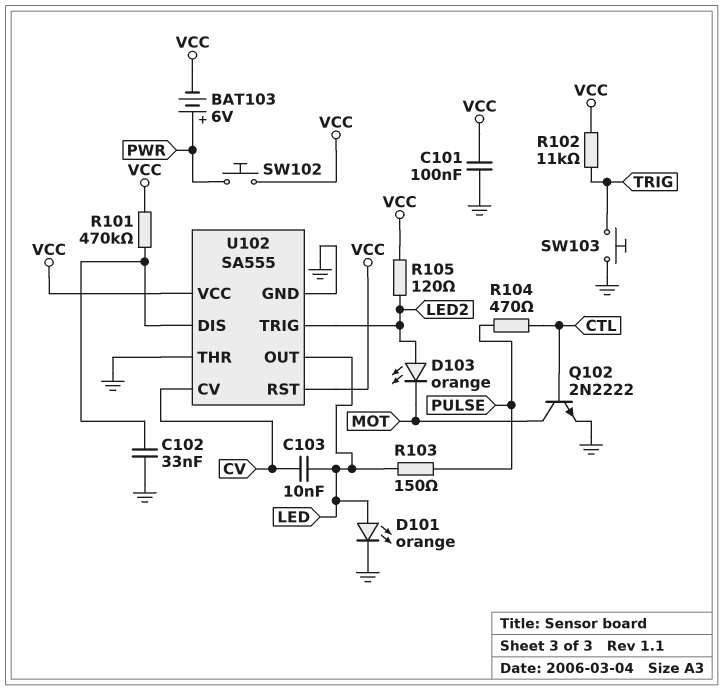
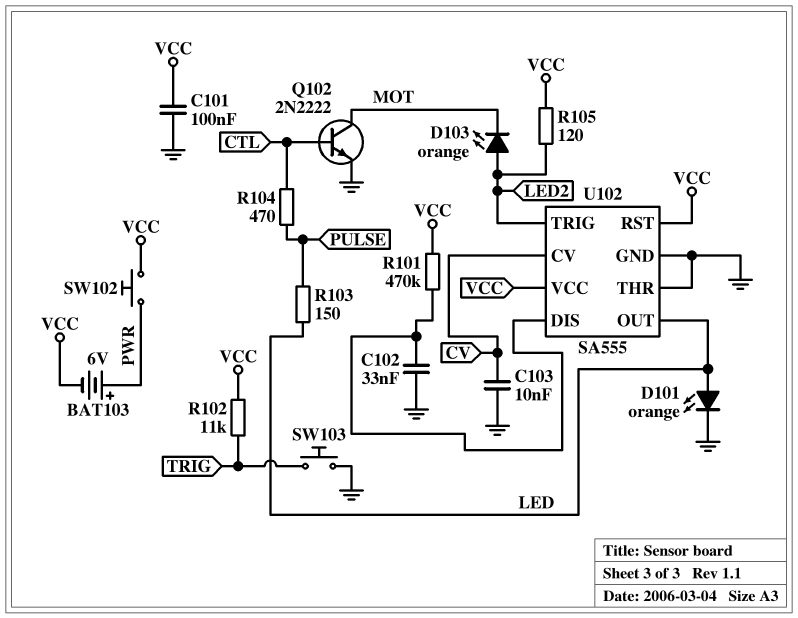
C103: 10nF (CV, LED) -> 10nF (CV, GND)

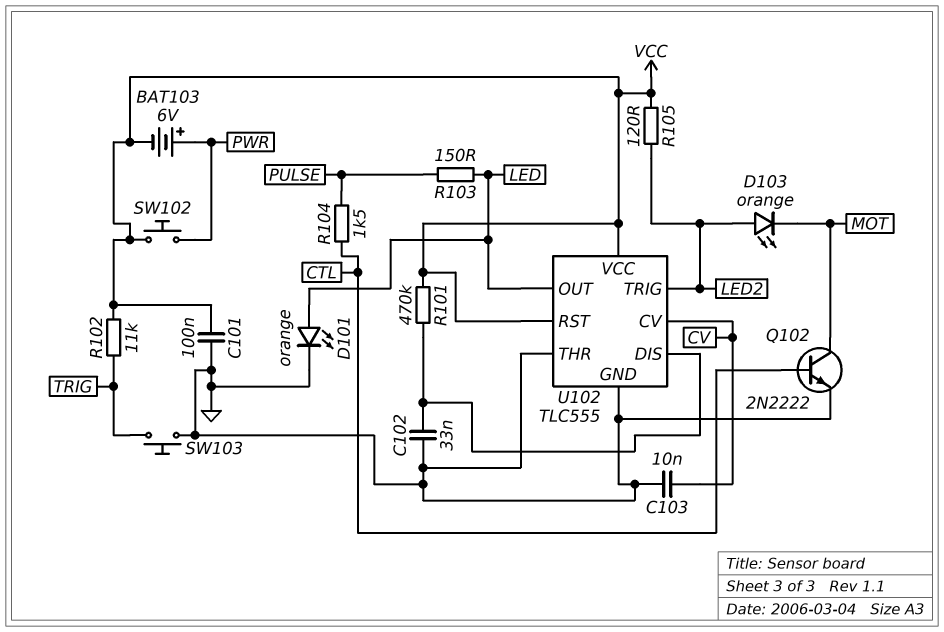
R104: 470 (CTL, PULSE) -> 1.5k (CTL, PULSE)
U102: SA555 -> TLC555

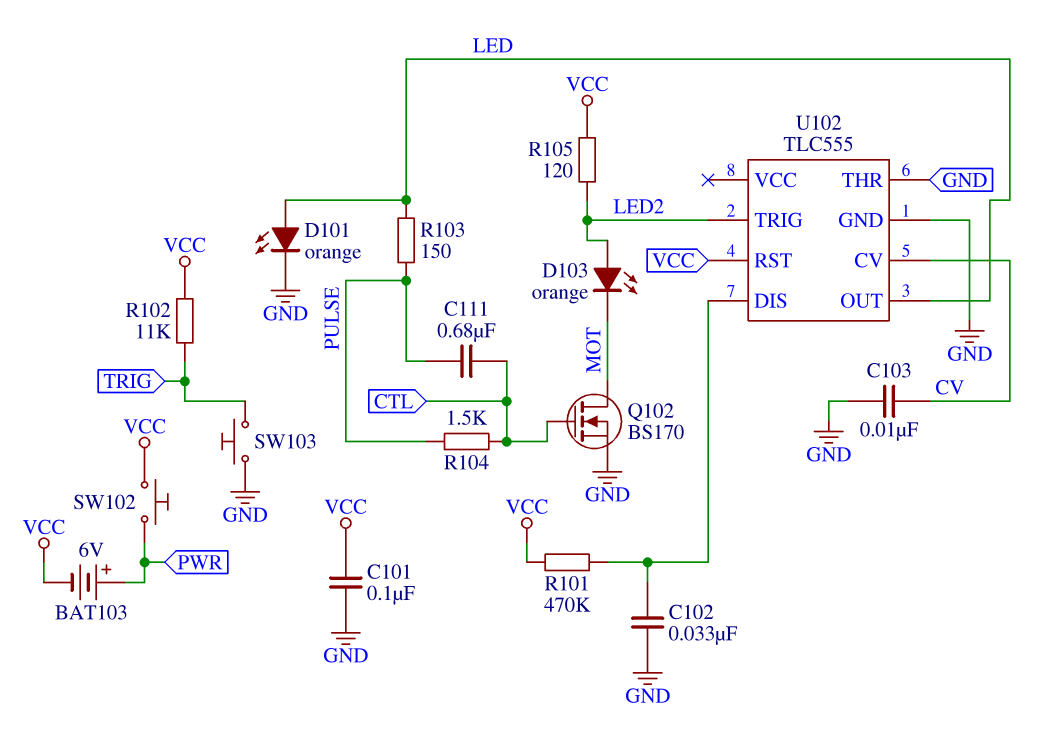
C111: none -> 680nF (CTL, PULSE)
Q102: NPN 2N2222 (B CTL, C MOT, E GND) -> NMOS BS170 (G CTL, D MOT, S GND)
U102 pin VCC: VCC -> none

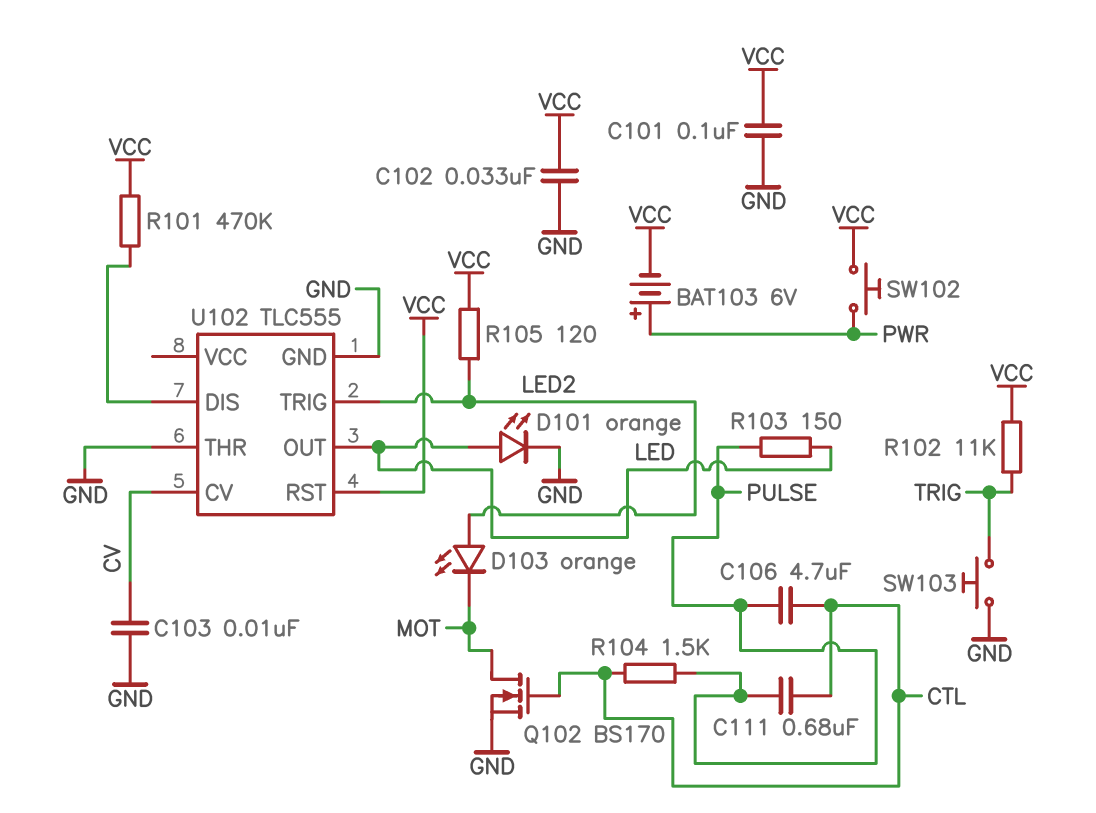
C102: 33nF (GND, U102/DIS) -> 33nF (GND, VCC)
C106: none -> 4.7uF (CTL, PULSE)

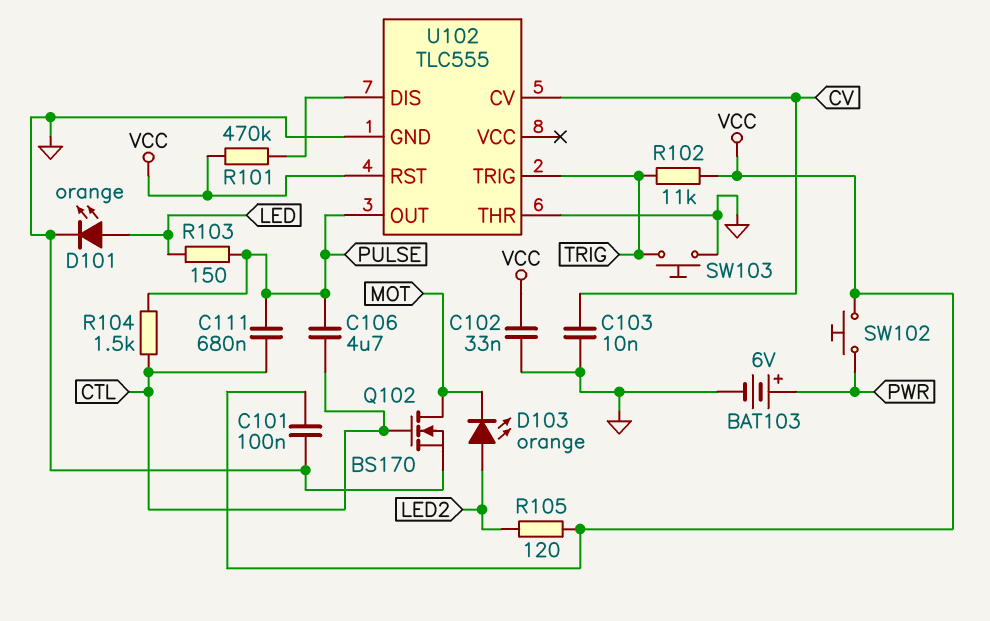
BAT103: 6V (plus PWR, minus VCC) -> 6V (plus PWR, minus GND)
U102 pin OUT: LED -> PULSE
U102 pin TRIG: LED2 -> TRIG

